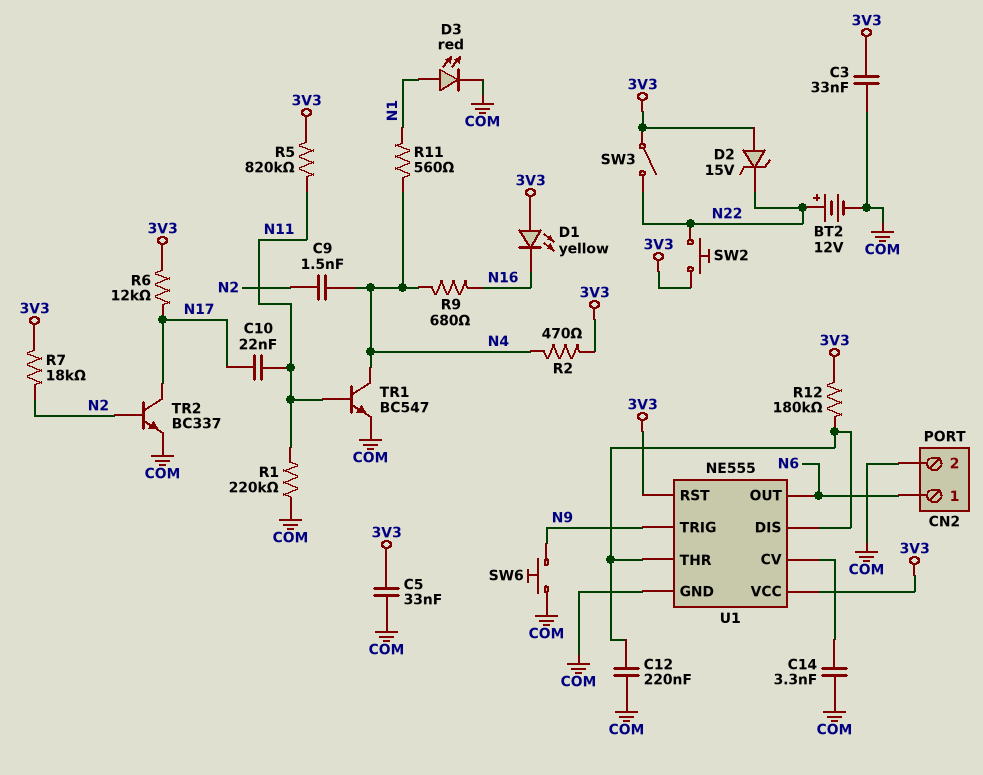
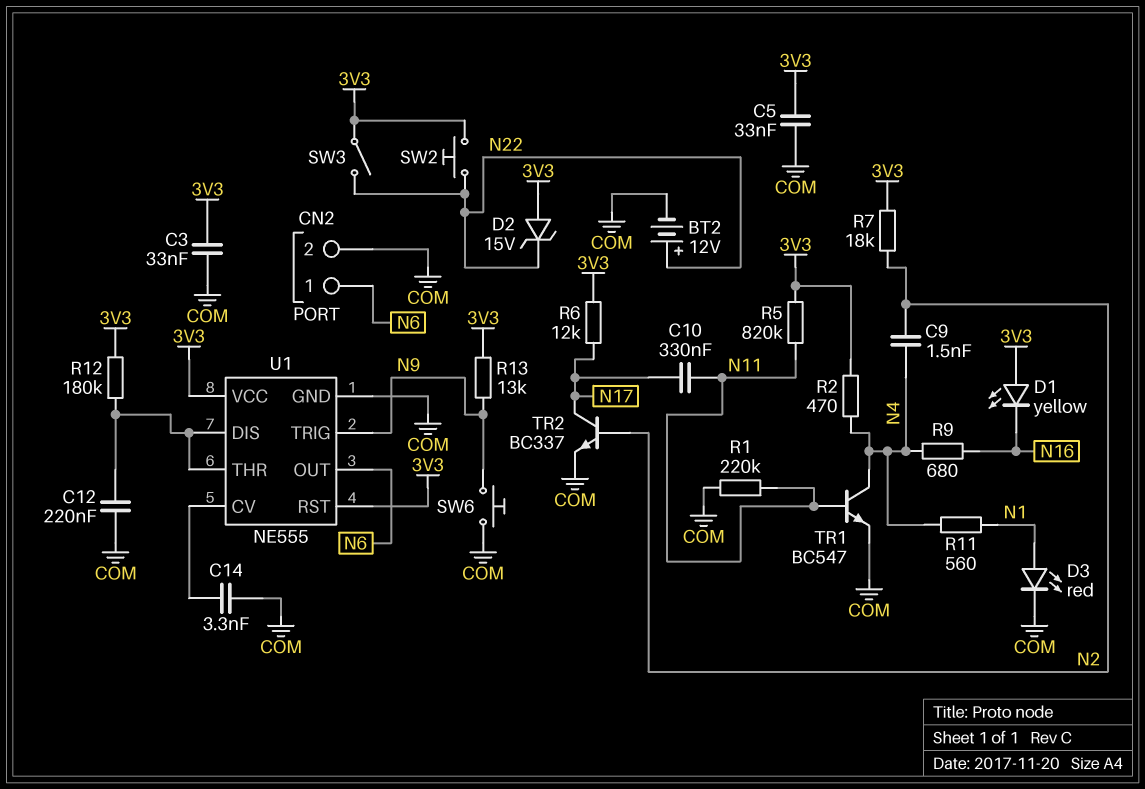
C10: 22nF (N11, N17) -> 330nF (N11, N17)
R13: none -> 13k (3V3, N9)

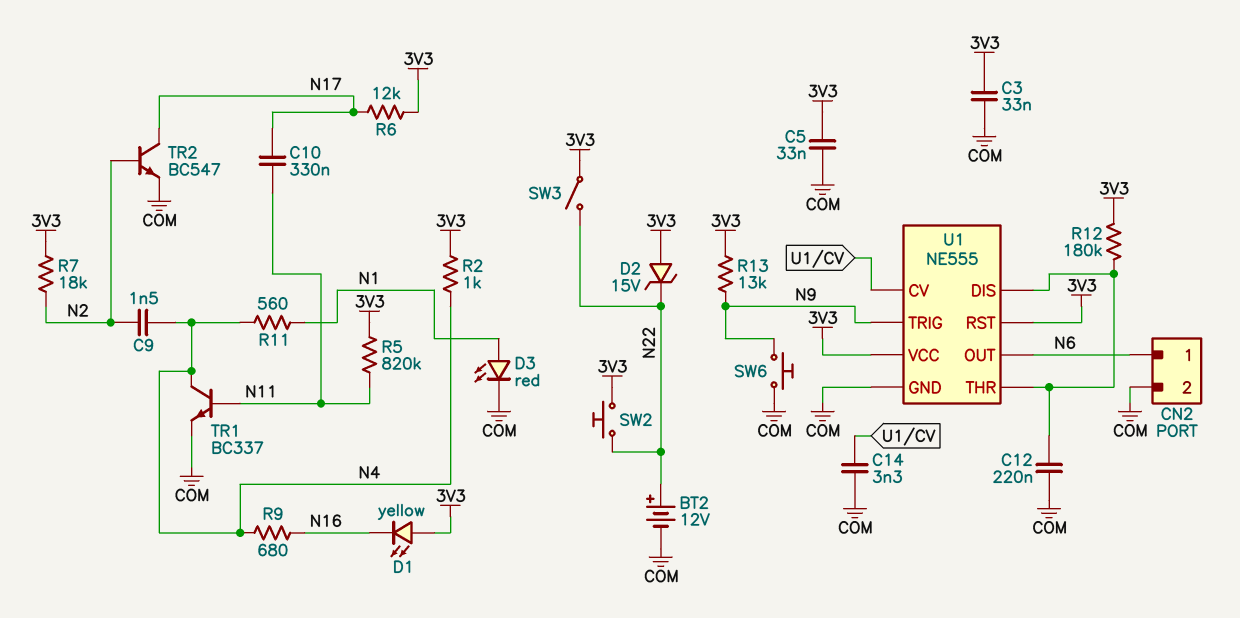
R1: 220k (COM, N11) -> none
R2: 470 (3V3, N4) -> 1k (3V3, N4)
TR1: NPN BC547 (B N11, C N4, E COM) -> NPN BC337 (B N11, C N4, E COM)
TR2: NPN BC337 (B N2, C N17, E COM) -> NPN BC547 (B N2, C N17, E COM)

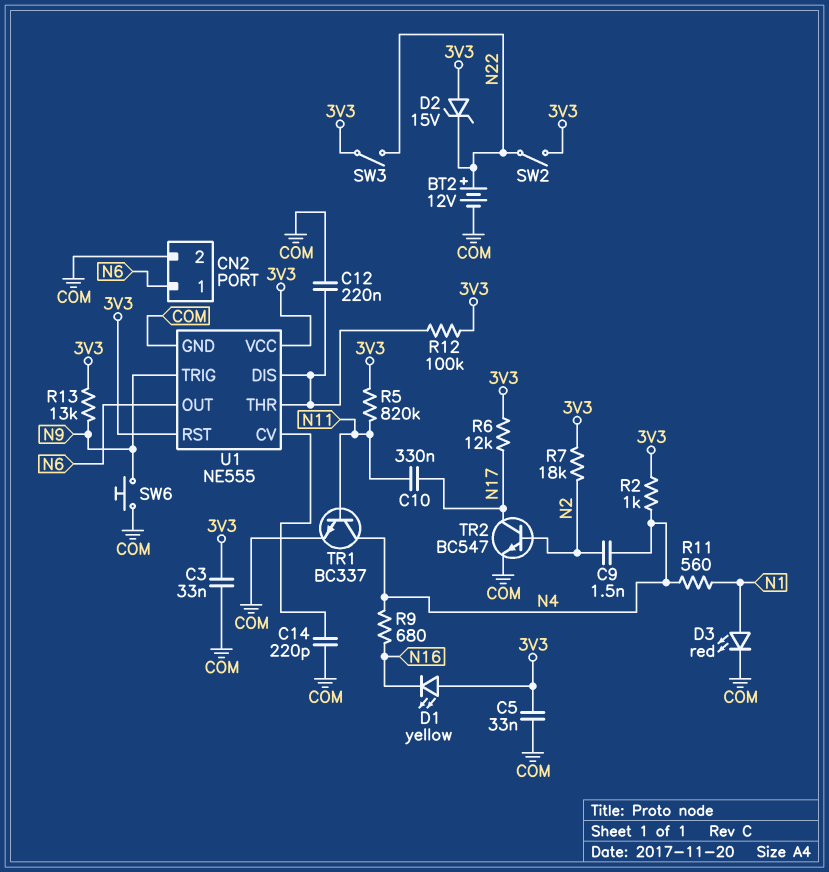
C14: 3.3nF (COM, U1/CV) -> 220pF (COM, U1/CV)
R12: 180k (3V3, U1/DIS) -> 100k (3V3, U1/DIS)
SW2: button (3V3, N22) -> switch (3V3, N22)

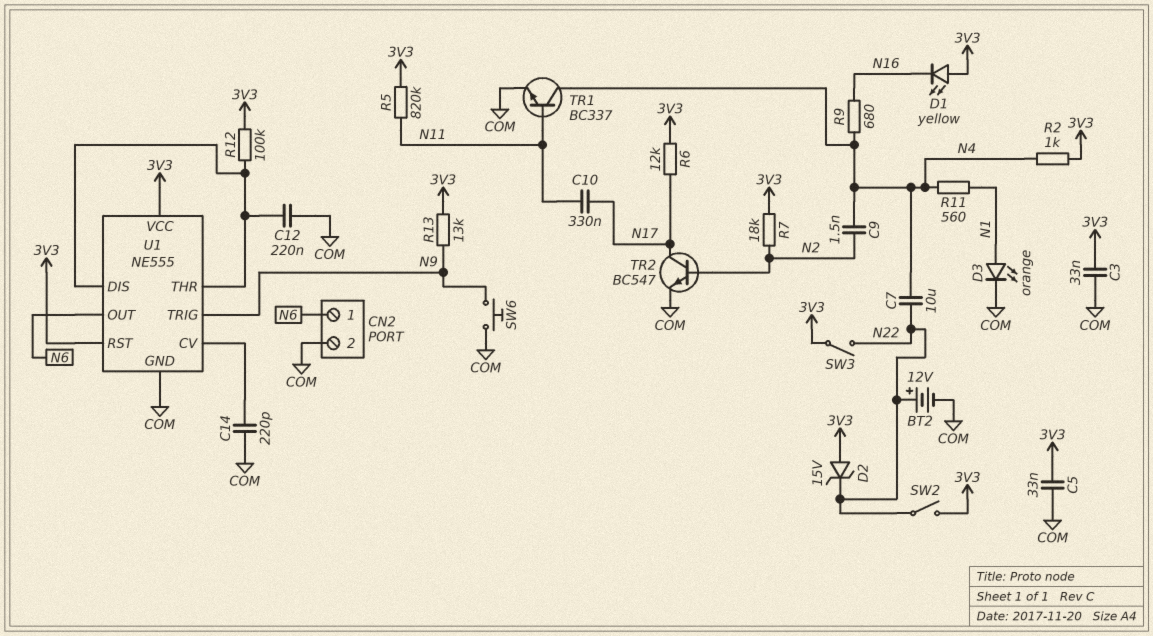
C7: none -> 10uF (N4, N22)
D3: LED red (A N1, K COM) -> LED orange (A N1, K COM)

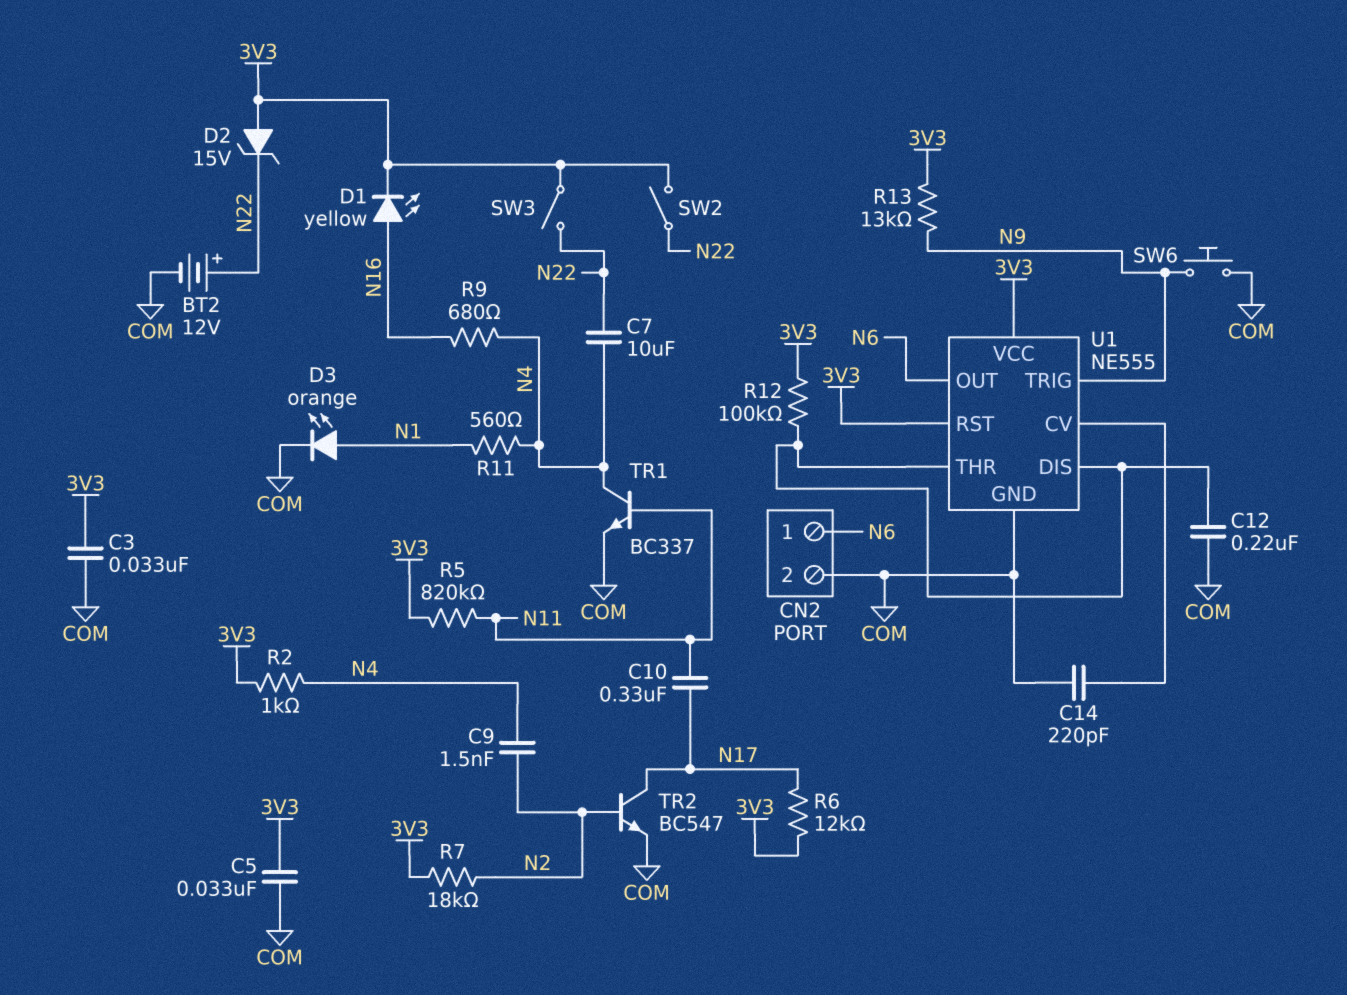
D1: LED yellow (A 3V3, K N16) -> LED yellow (A N16, K 3V3)

